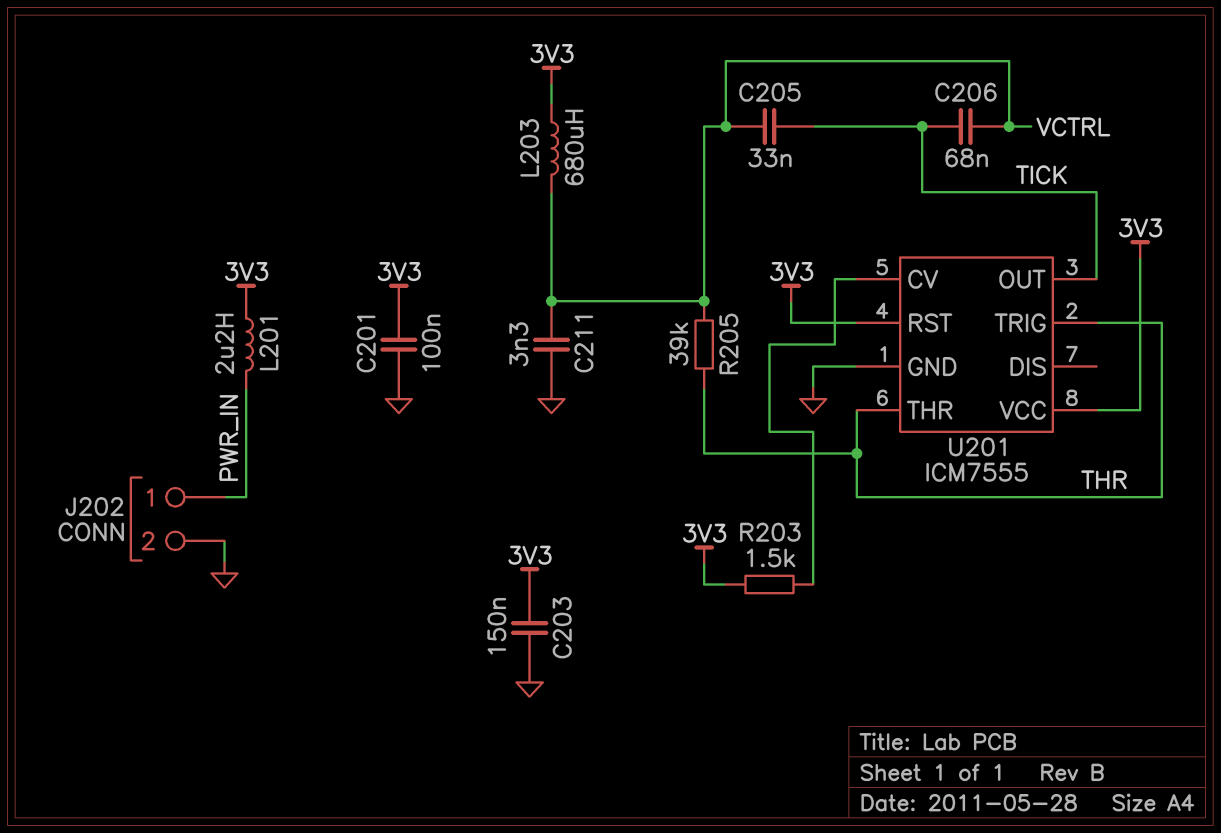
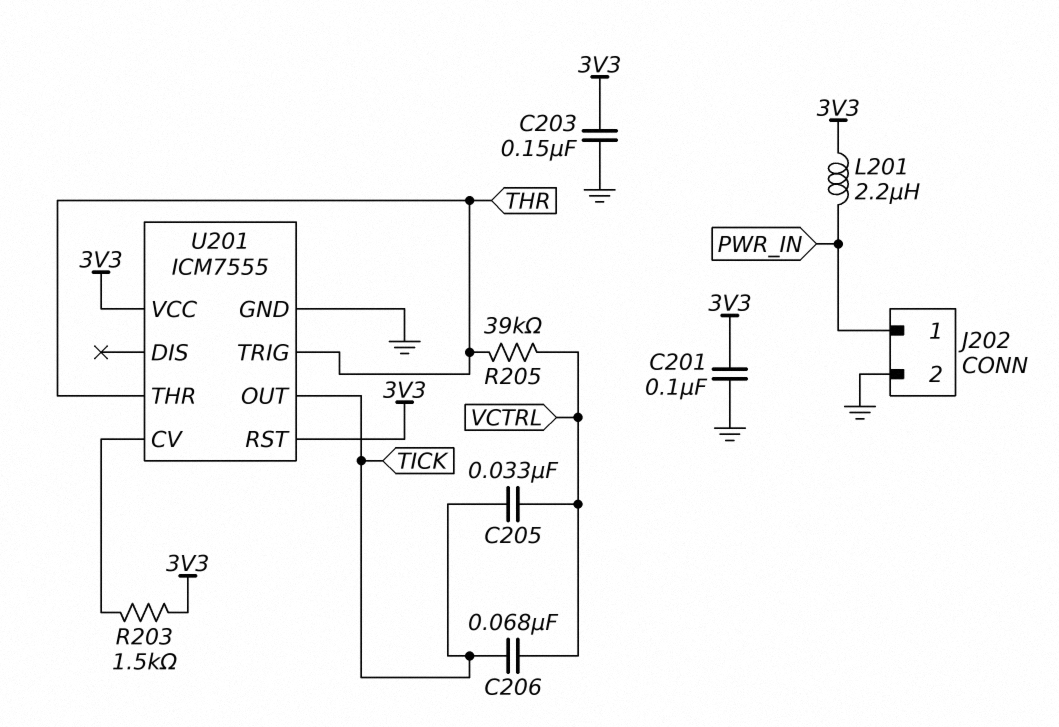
C211: 3.3nF (GND, VCTRL) -> none
L203: 680uH (3V3, VCTRL) -> none

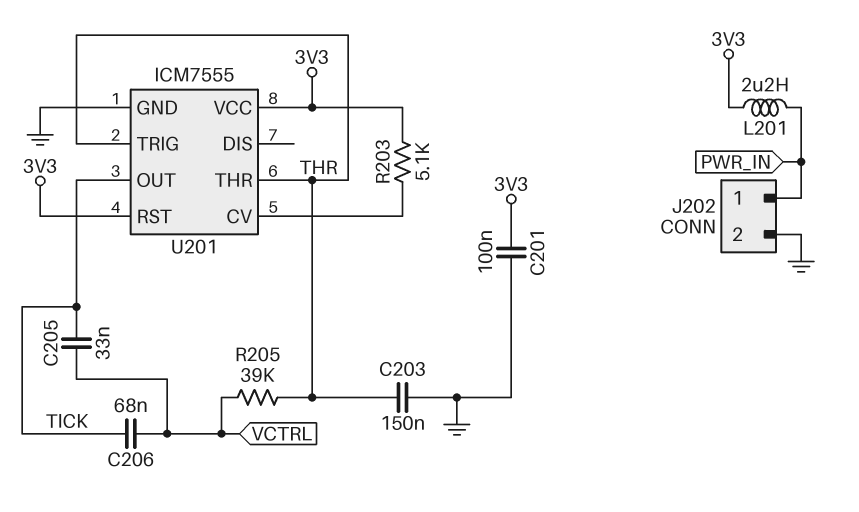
C203: 150nF (3V3, GND) -> 150nF (GND, THR)
R203: 1.5k (3V3, U201/CV) -> 5.1k (3V3, U201/CV)

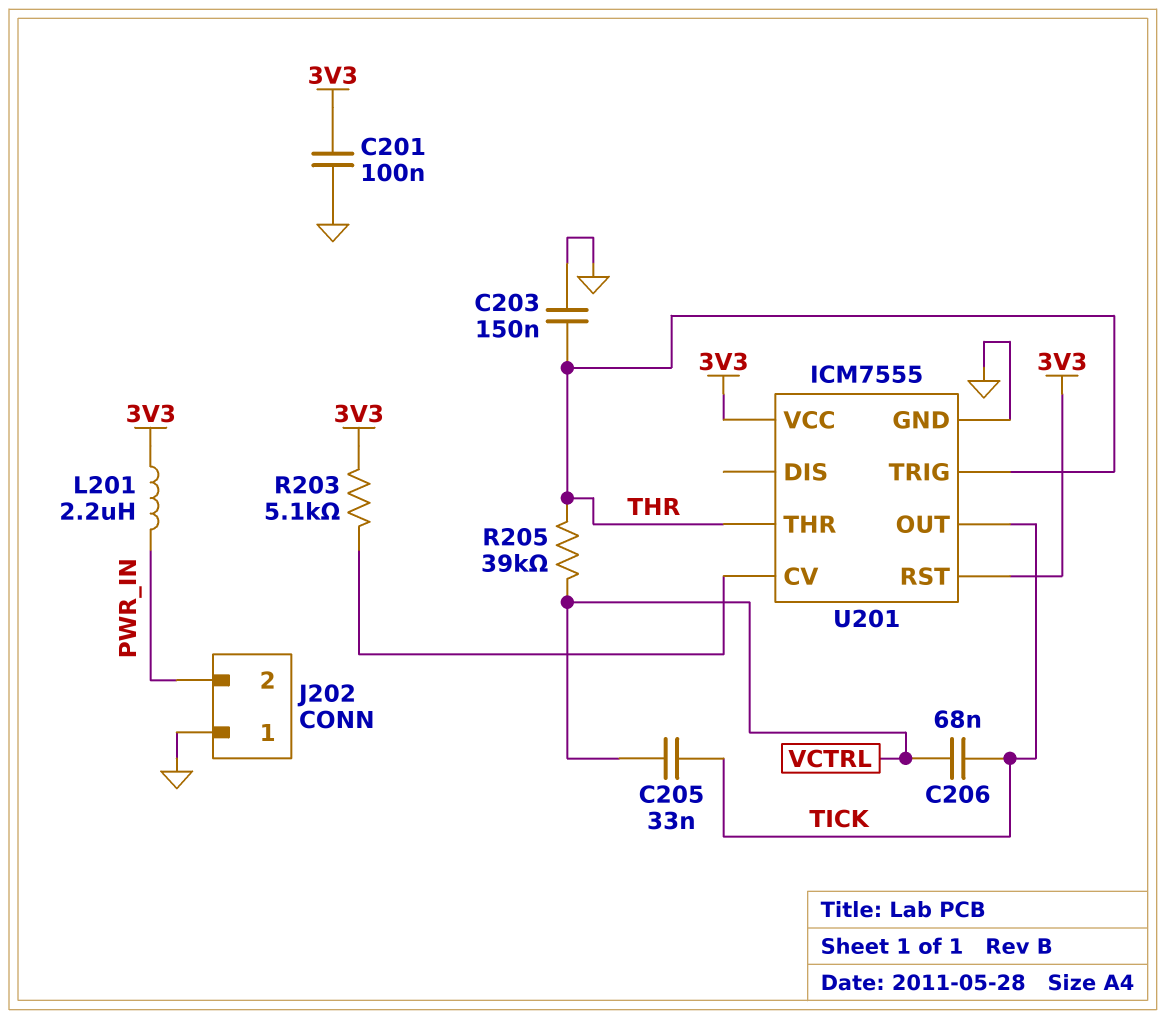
J202 pin 1: PWR_IN -> GND
J202 pin 2: GND -> PWR_IN

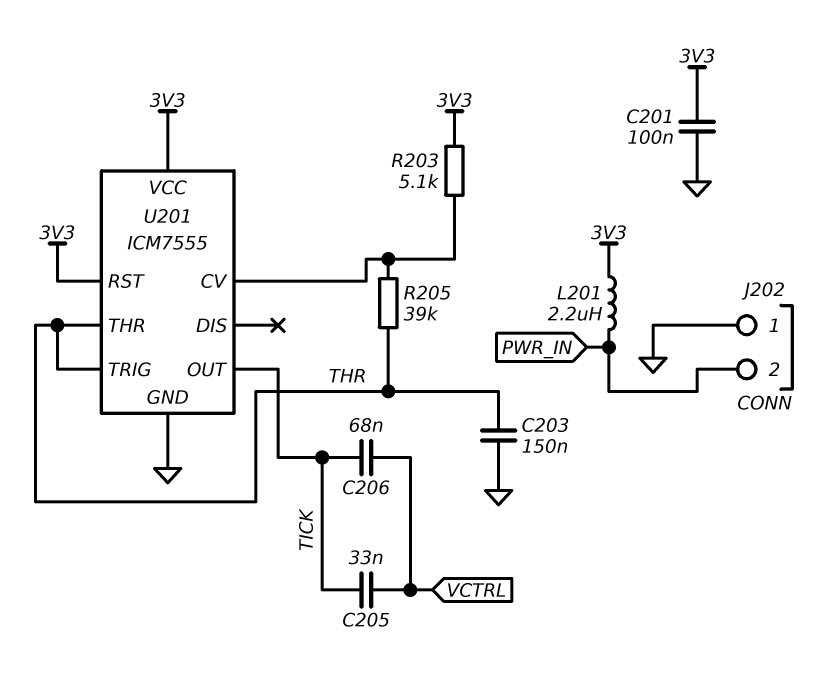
R205: 39k (THR, VCTRL) -> 39k (THR, U201/CV)

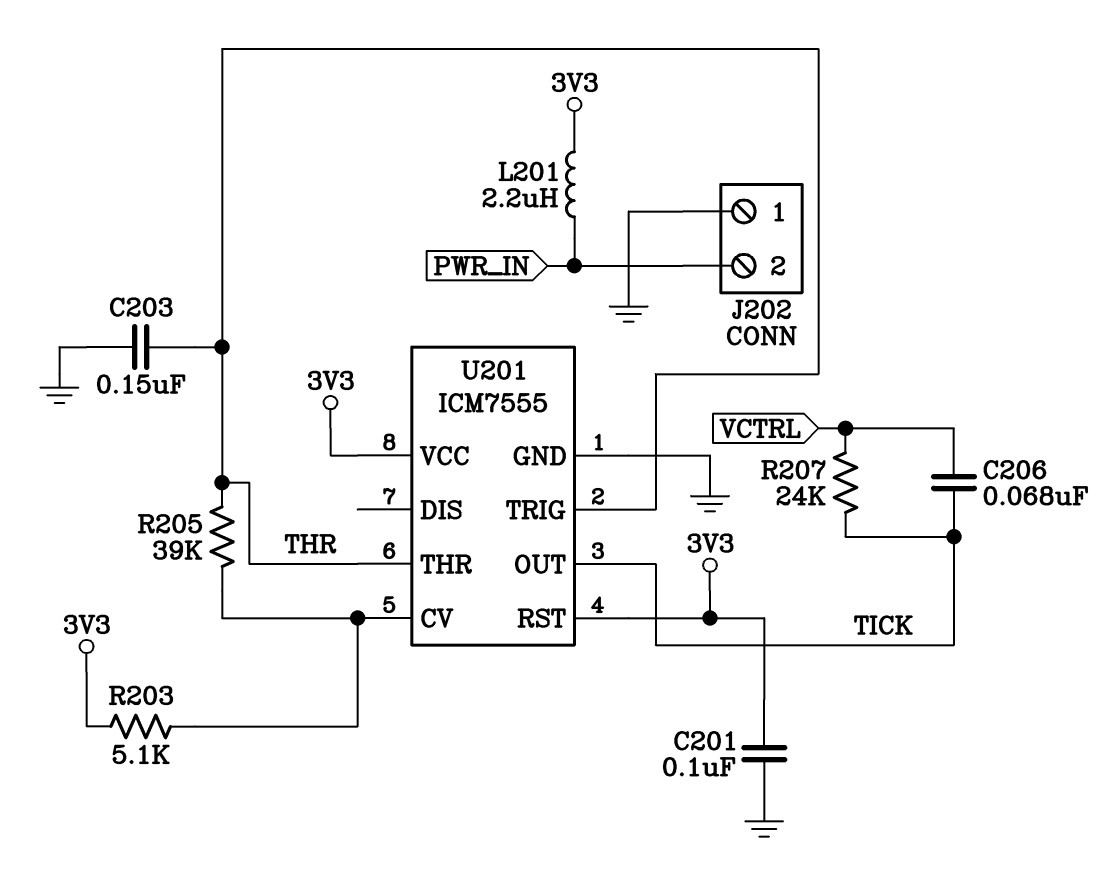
C205: 33nF (TICK, VCTRL) -> none
R207: none -> 24k (TICK, VCTRL)

